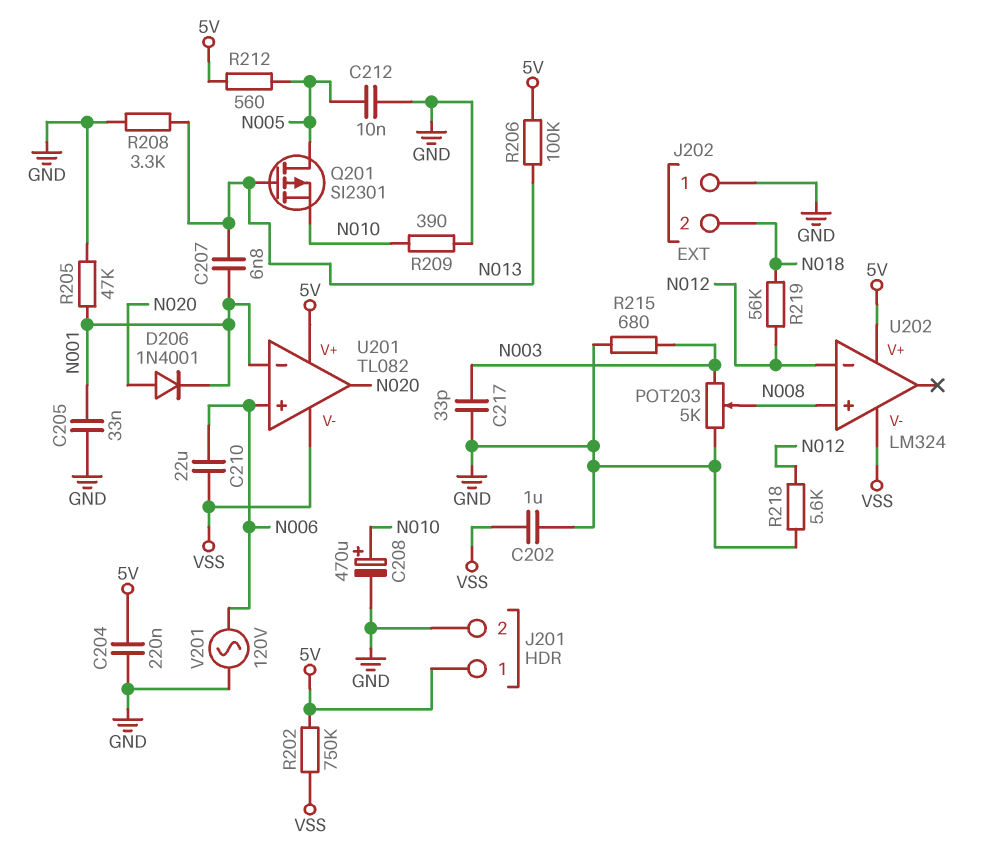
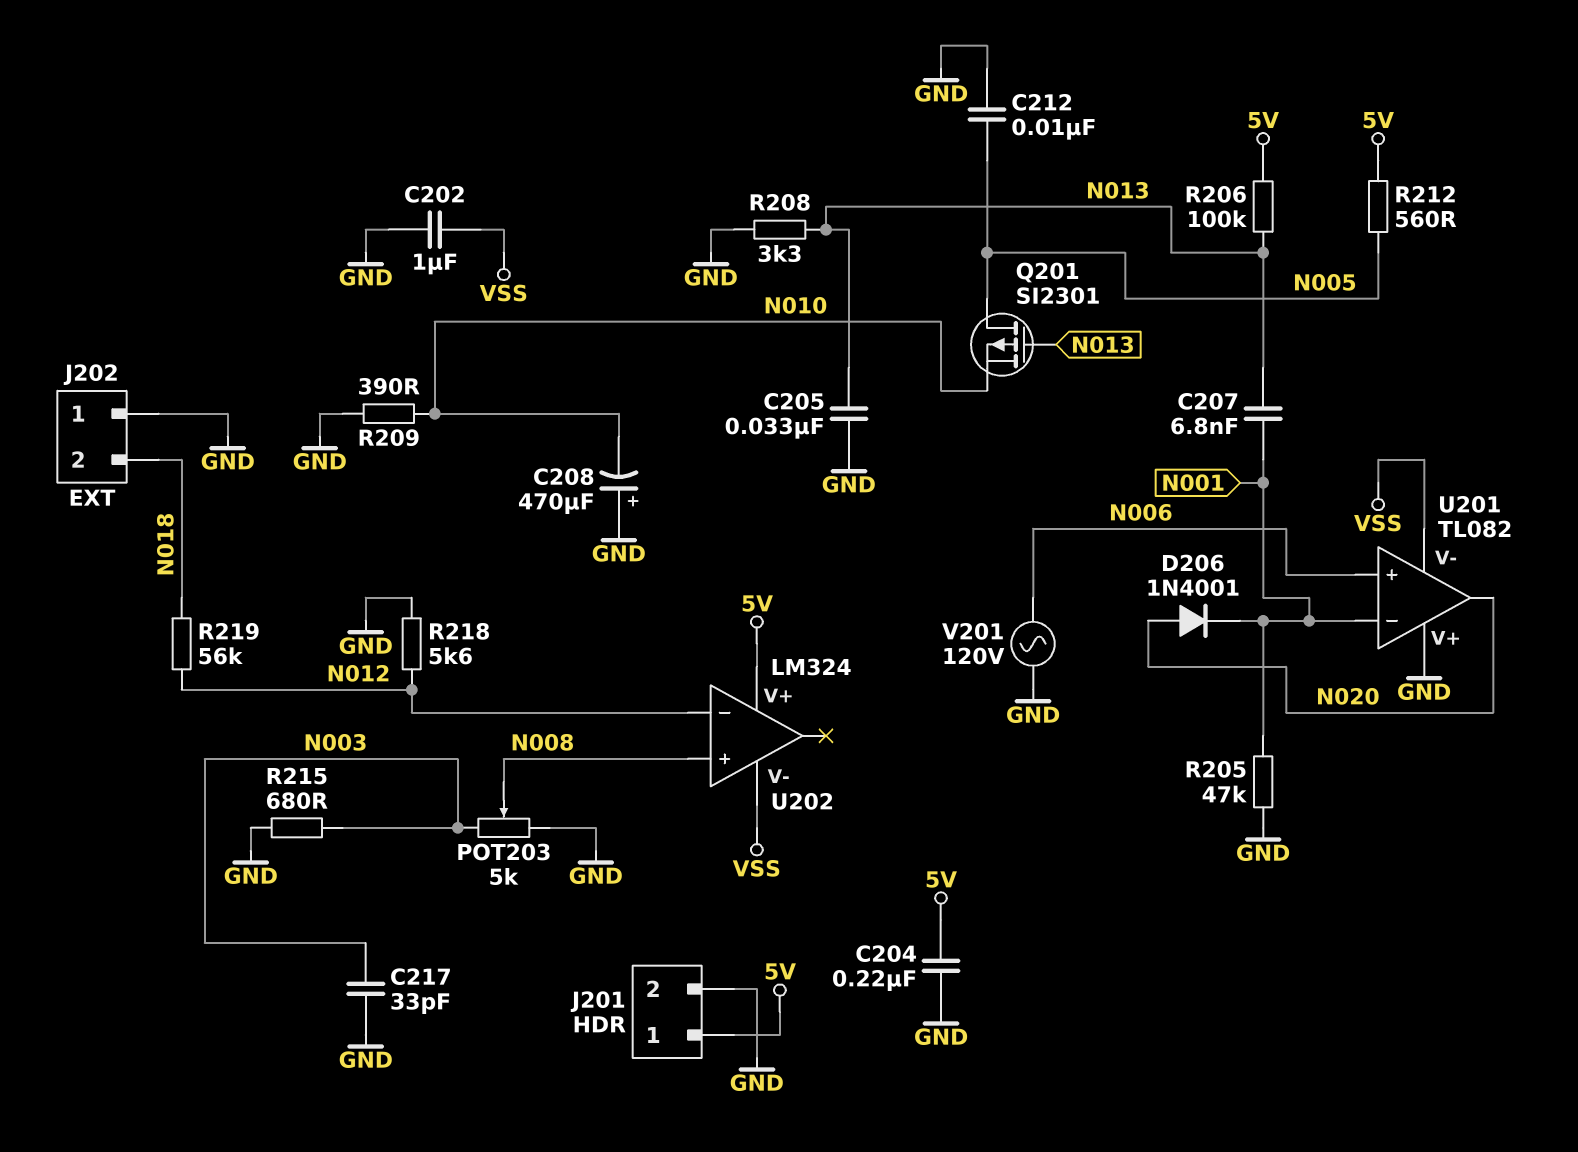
C205: 33nF (GND, N001) -> 33nF (GND, N013)
C208: 470uF (plus N010, minus GND) -> 470uF (plus GND, minus N010)
C210: 22uF (N006, VSS) -> none
R202: 750k (5V, VSS) -> none
U201 pin V+: 5V -> GND

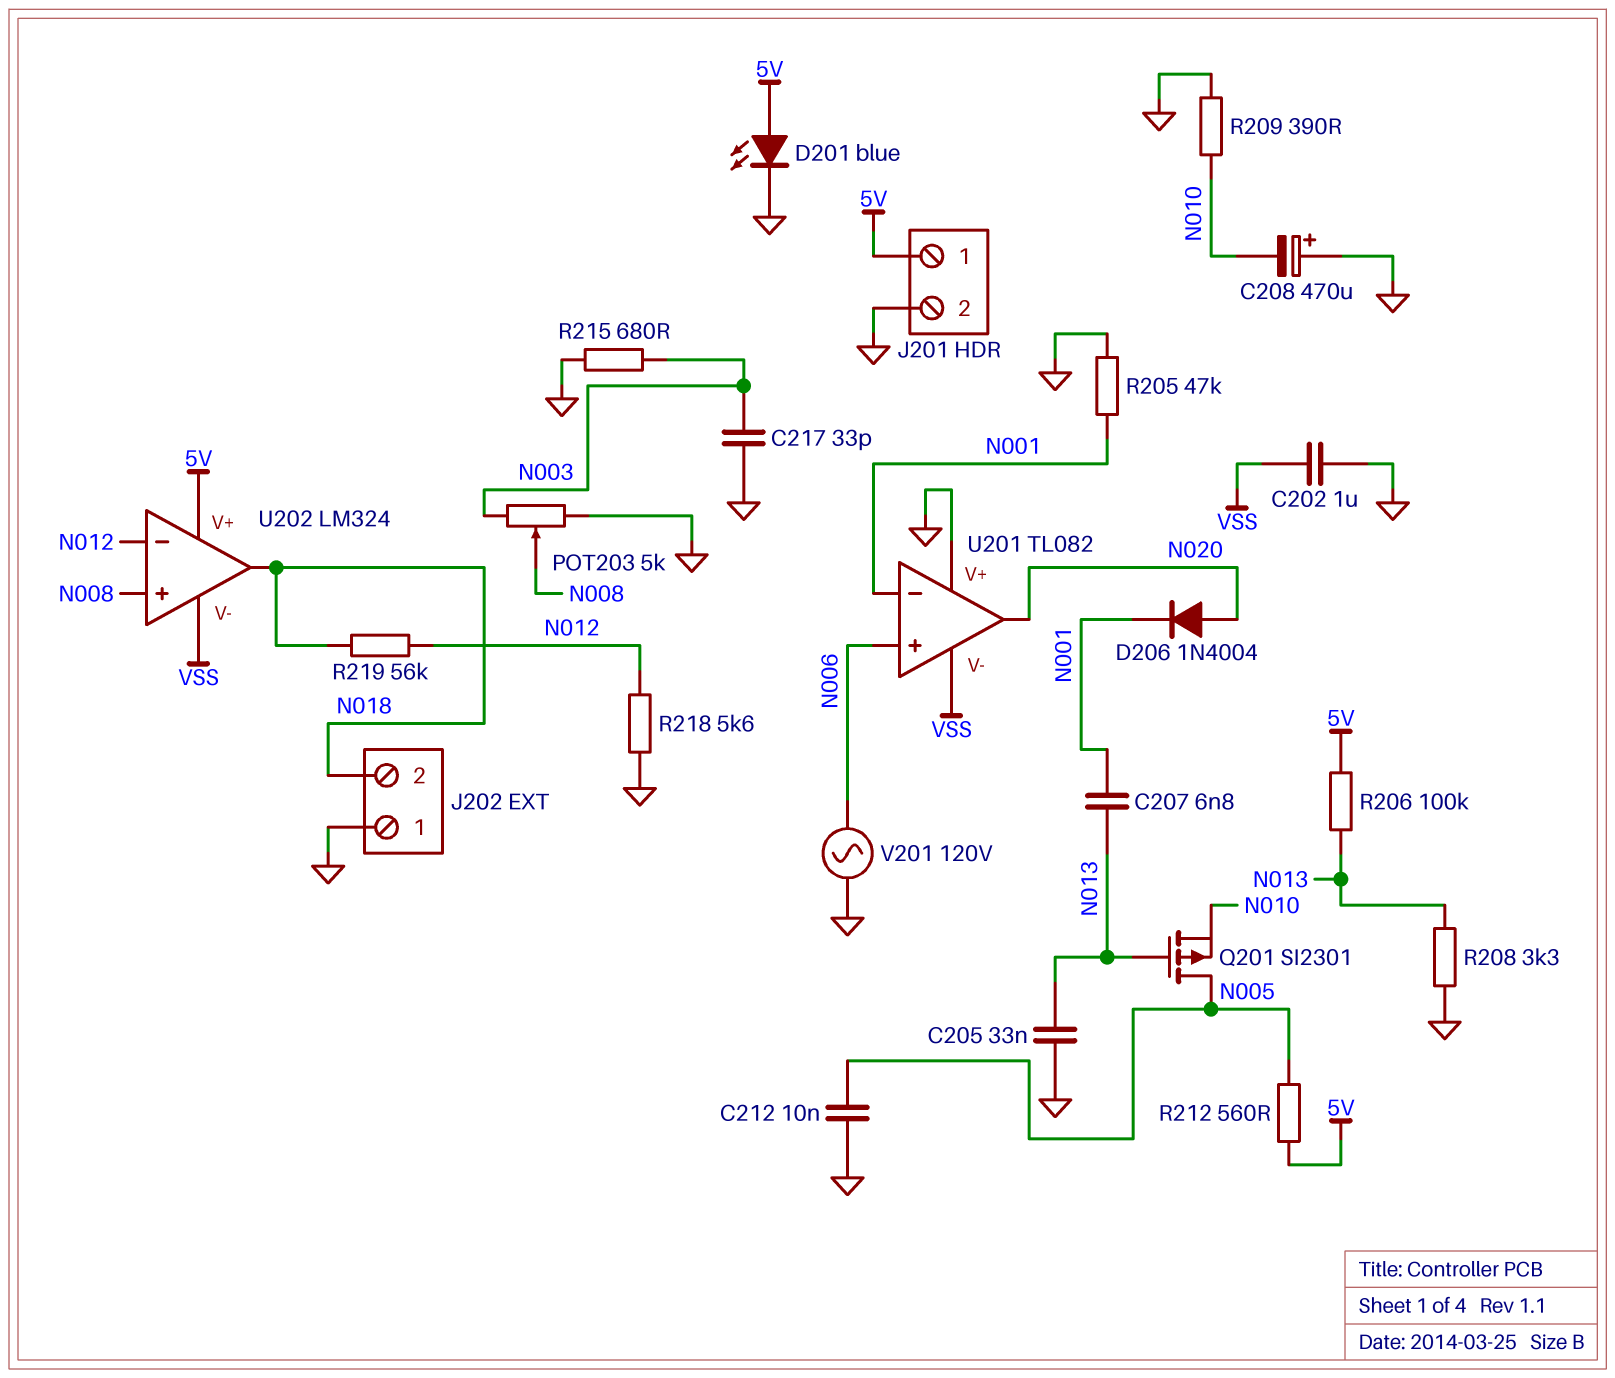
C204: 220nF (5V, GND) -> none
D201: none -> LED blue (A 5V, K GND)
D206: diode 1N4001 (A N020, K N001) -> diode 1N4004 (A N020, K N001)
U202 pin out: none -> N018

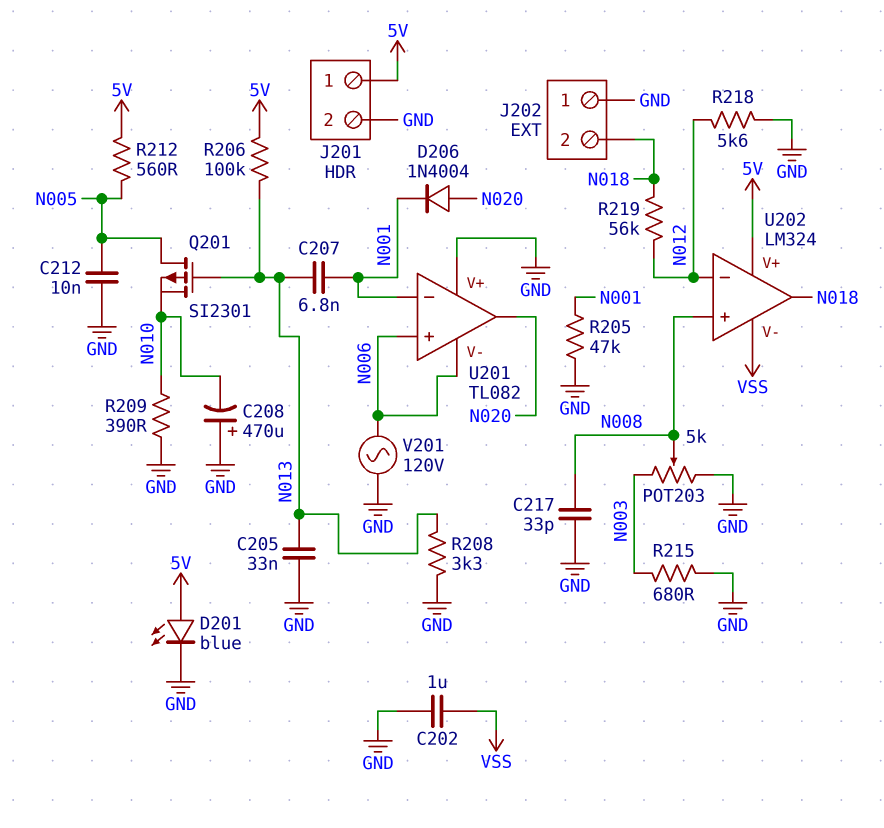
C217: 33pF (GND, N003) -> 33pF (GND, N008)
U201 pin V-: VSS -> N006

